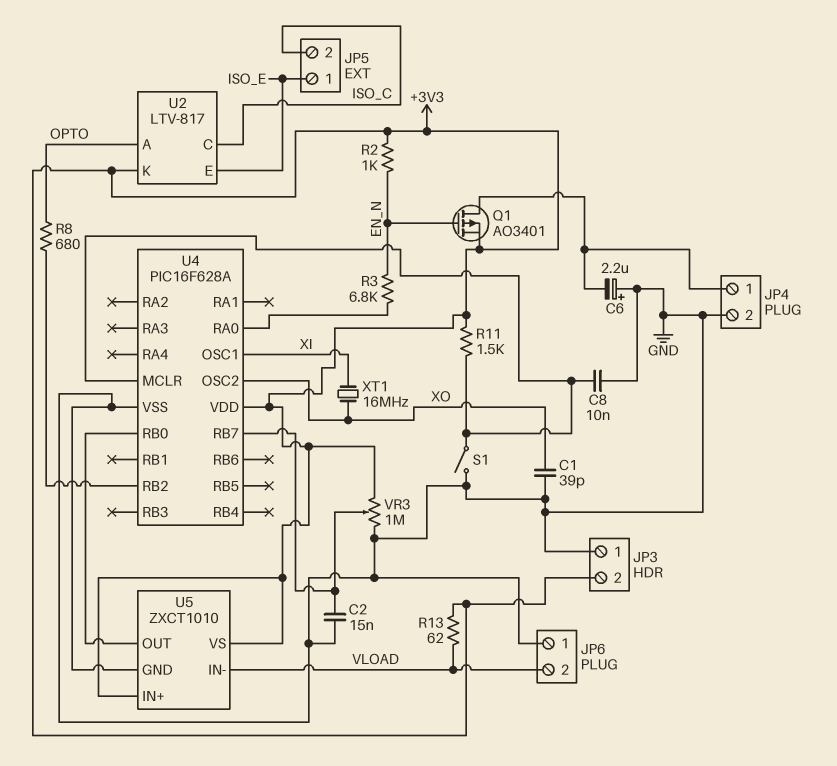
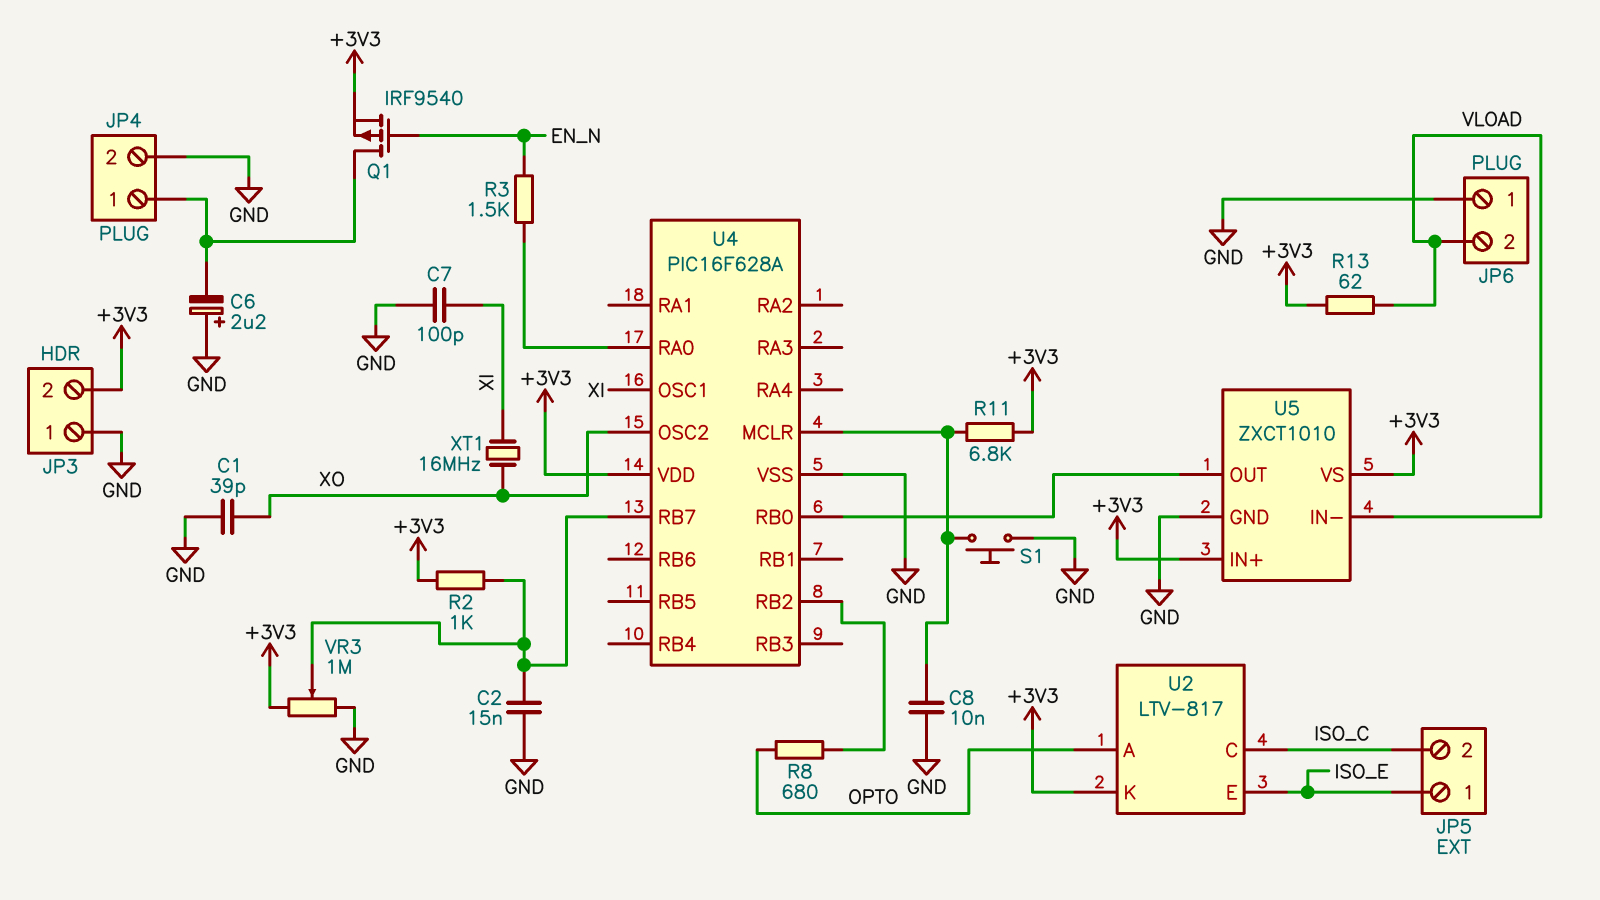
C7: none -> 100pF (GND, XI)
Q1: PMOS AO3401 (G EN_N, D JP4/1, S +3V3) -> PMOS IRF9540 (G EN_N, D JP4/1, S +3V3)
R2: 1k (+3V3, EN_N) -> 1k (+3V3, U4/RB7)
R3: 6.8k (EN_N, U4/RA0) -> 1.5k (EN_N, U4/RA0)
R11: 1.5k (+3V3, U4/MCLR) -> 6.8k (+3V3, U4/MCLR)
S1: switch (GND, U4/MCLR) -> button (GND, U4/MCLR)

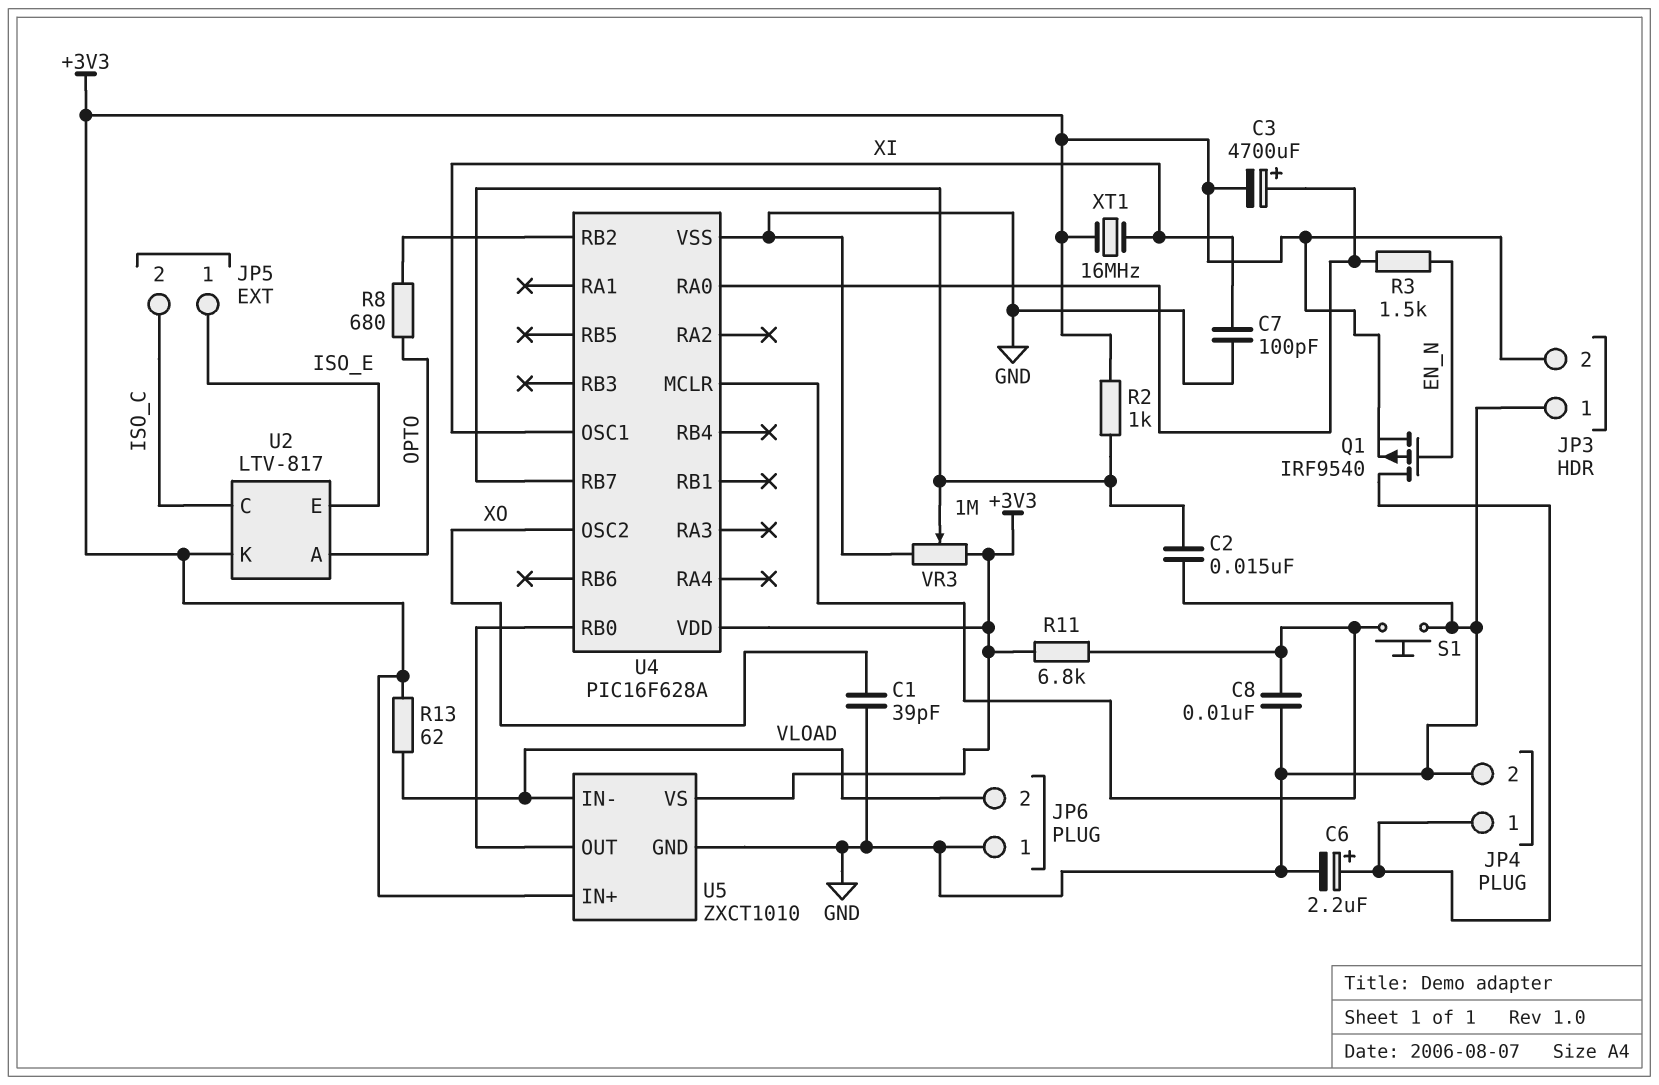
C3: none -> 4700uF (plus U4/RA0, minus +3V3)
C6: 2.2uF (plus GND, minus JP4/1) -> 2.2uF (plus JP4/1, minus GND)
XT1: 16MHz (XI, XO) -> 16MHz (+3V3, XI)

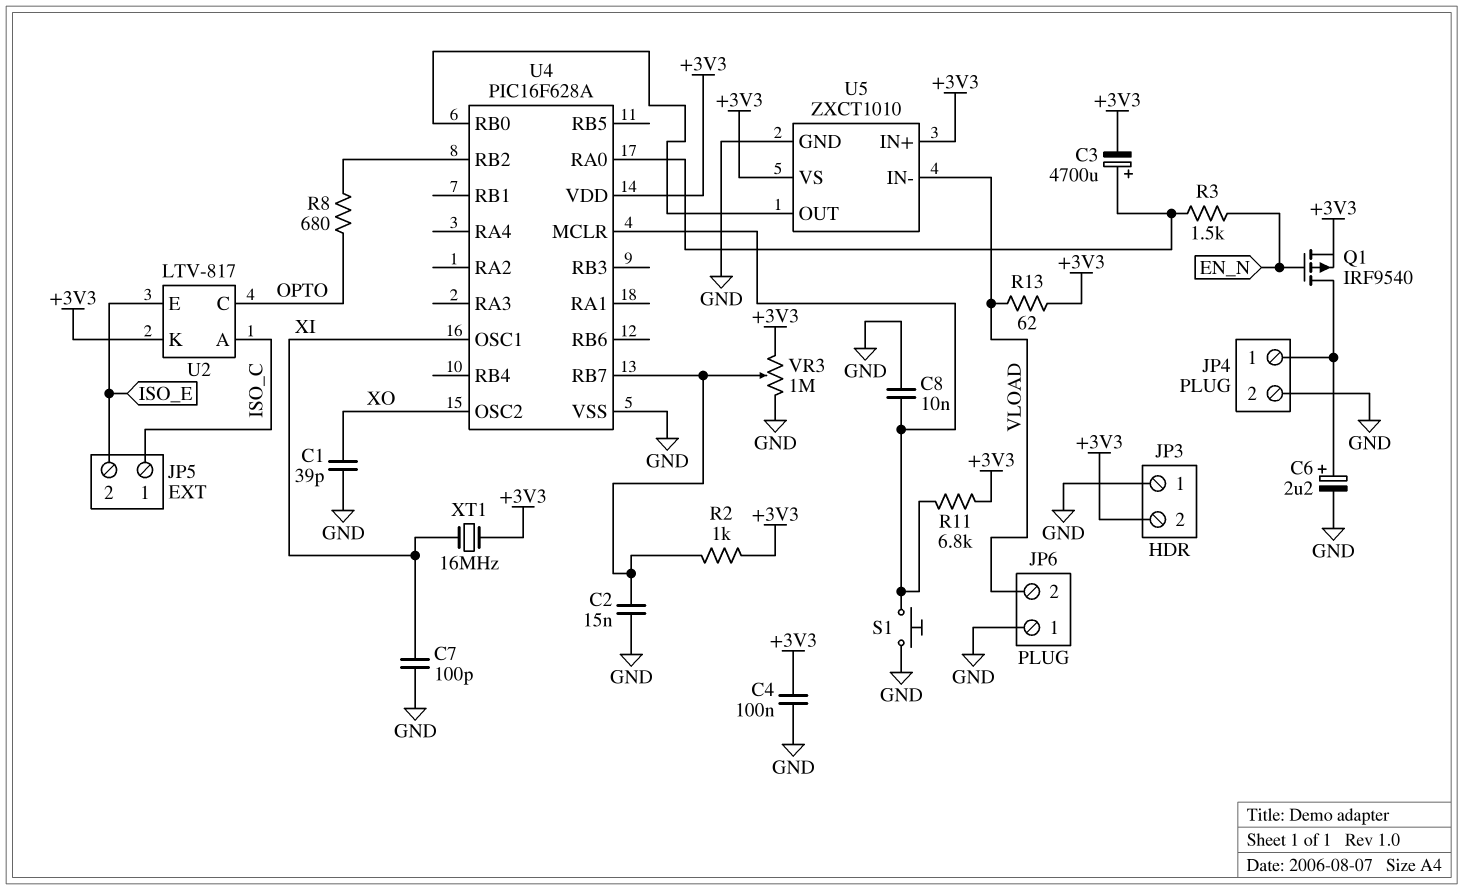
C4: none -> 100nF (+3V3, GND)
JP5 pin 1: ISO_E -> ISO_C
JP5 pin 2: ISO_C -> ISO_E
U2 pin A: OPTO -> ISO_C
U2 pin C: ISO_C -> OPTO

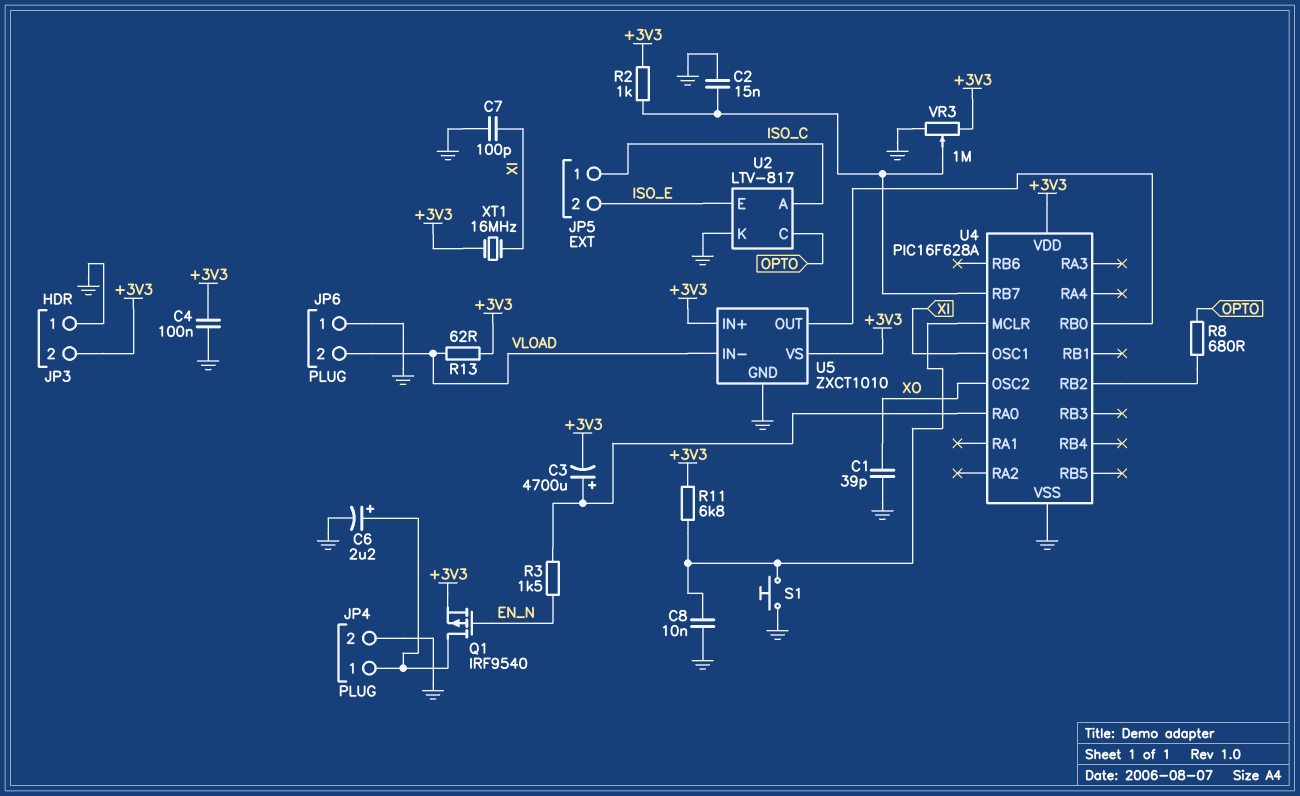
U2 pin K: +3V3 -> GND

